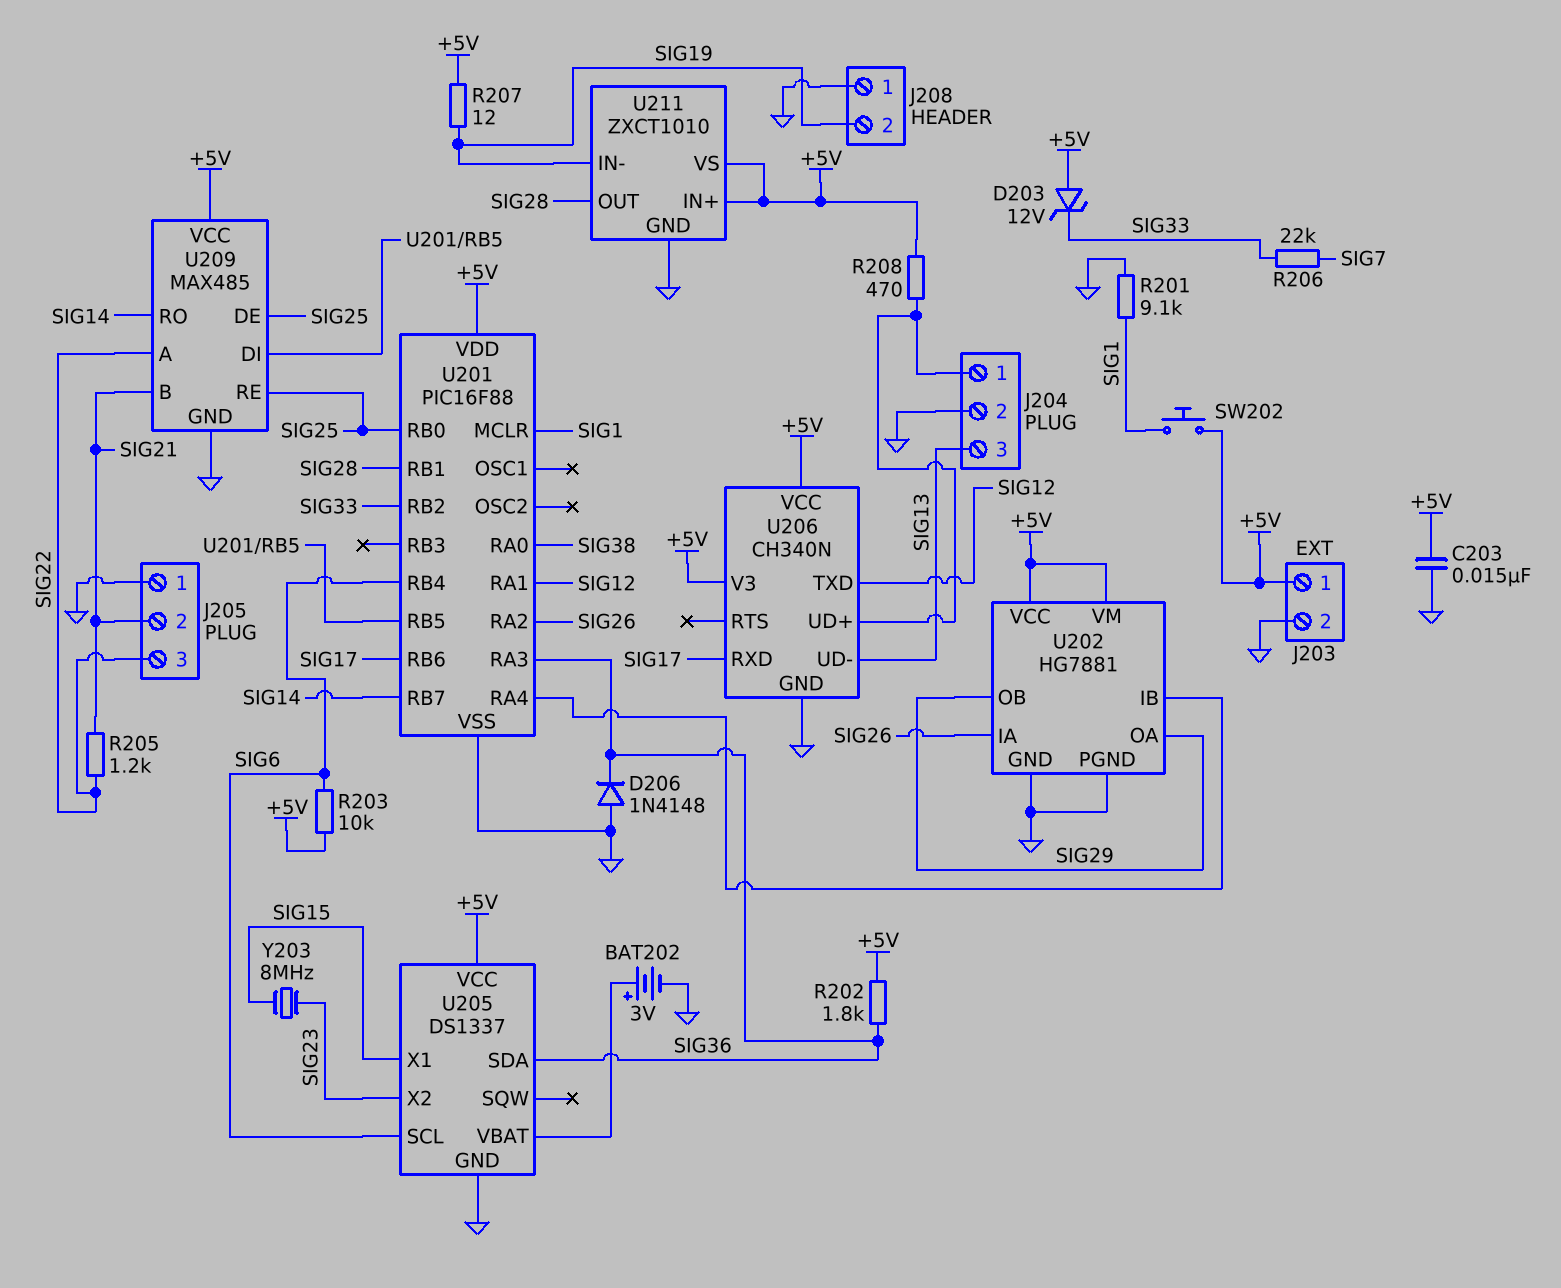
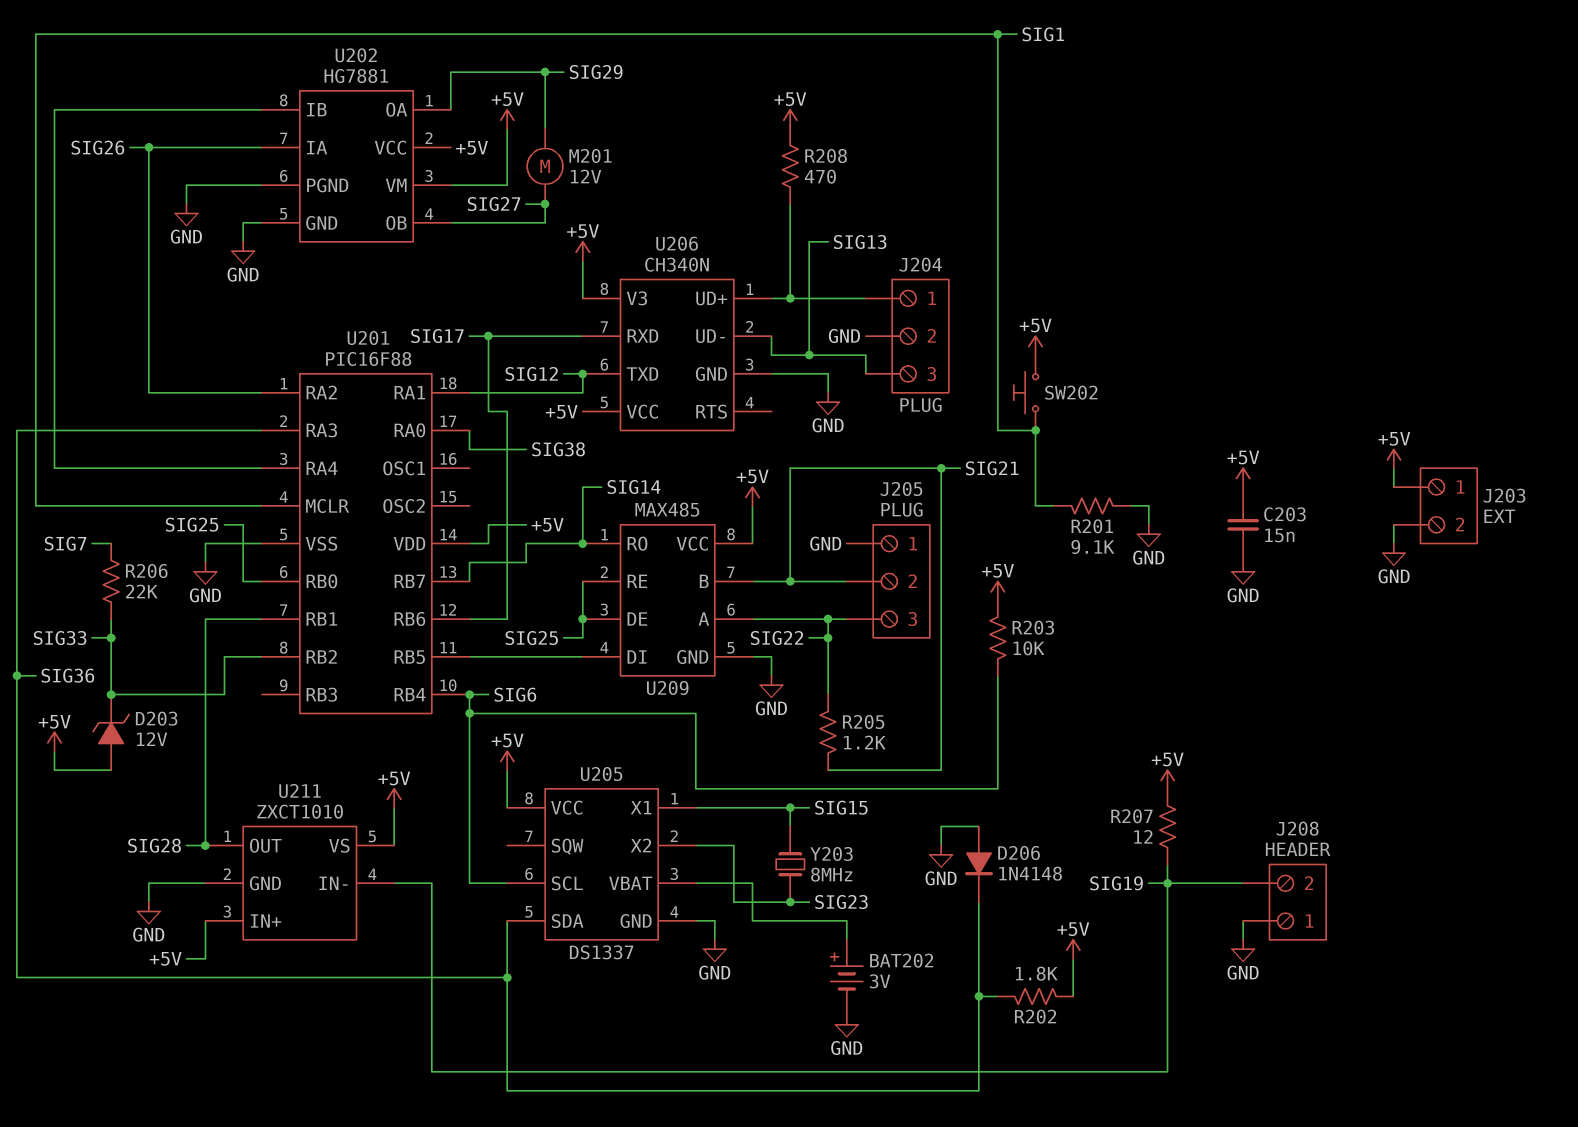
M201: none -> motor 12V (SIG27, SIG29)
U202 pin OB: SIG29 -> SIG27

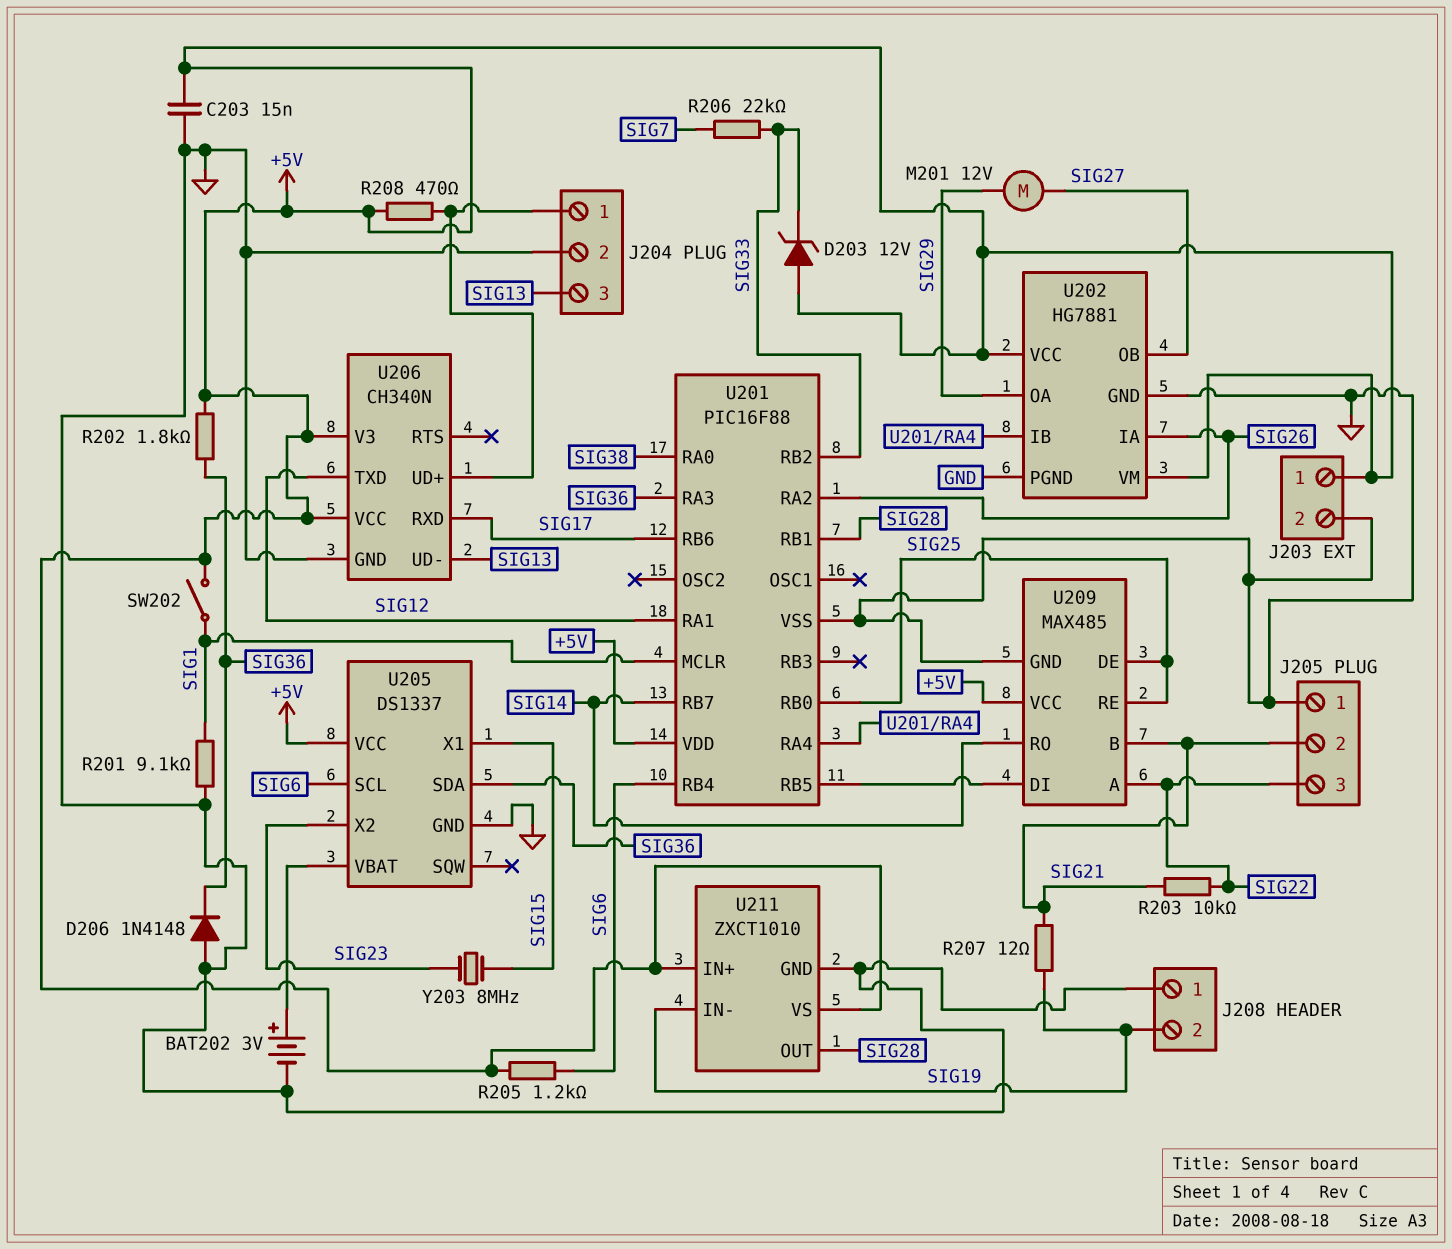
R203: 10k (+5V, SIG6) -> 10k (SIG21, SIG22)
R205: 1.2k (SIG21, SIG22) -> 1.2k (+5V, SIG6)
R207: 12 (+5V, SIG19) -> 12 (SIG19, SIG21)
SW202: button (+5V, SIG1) -> switch (+5V, SIG1)

